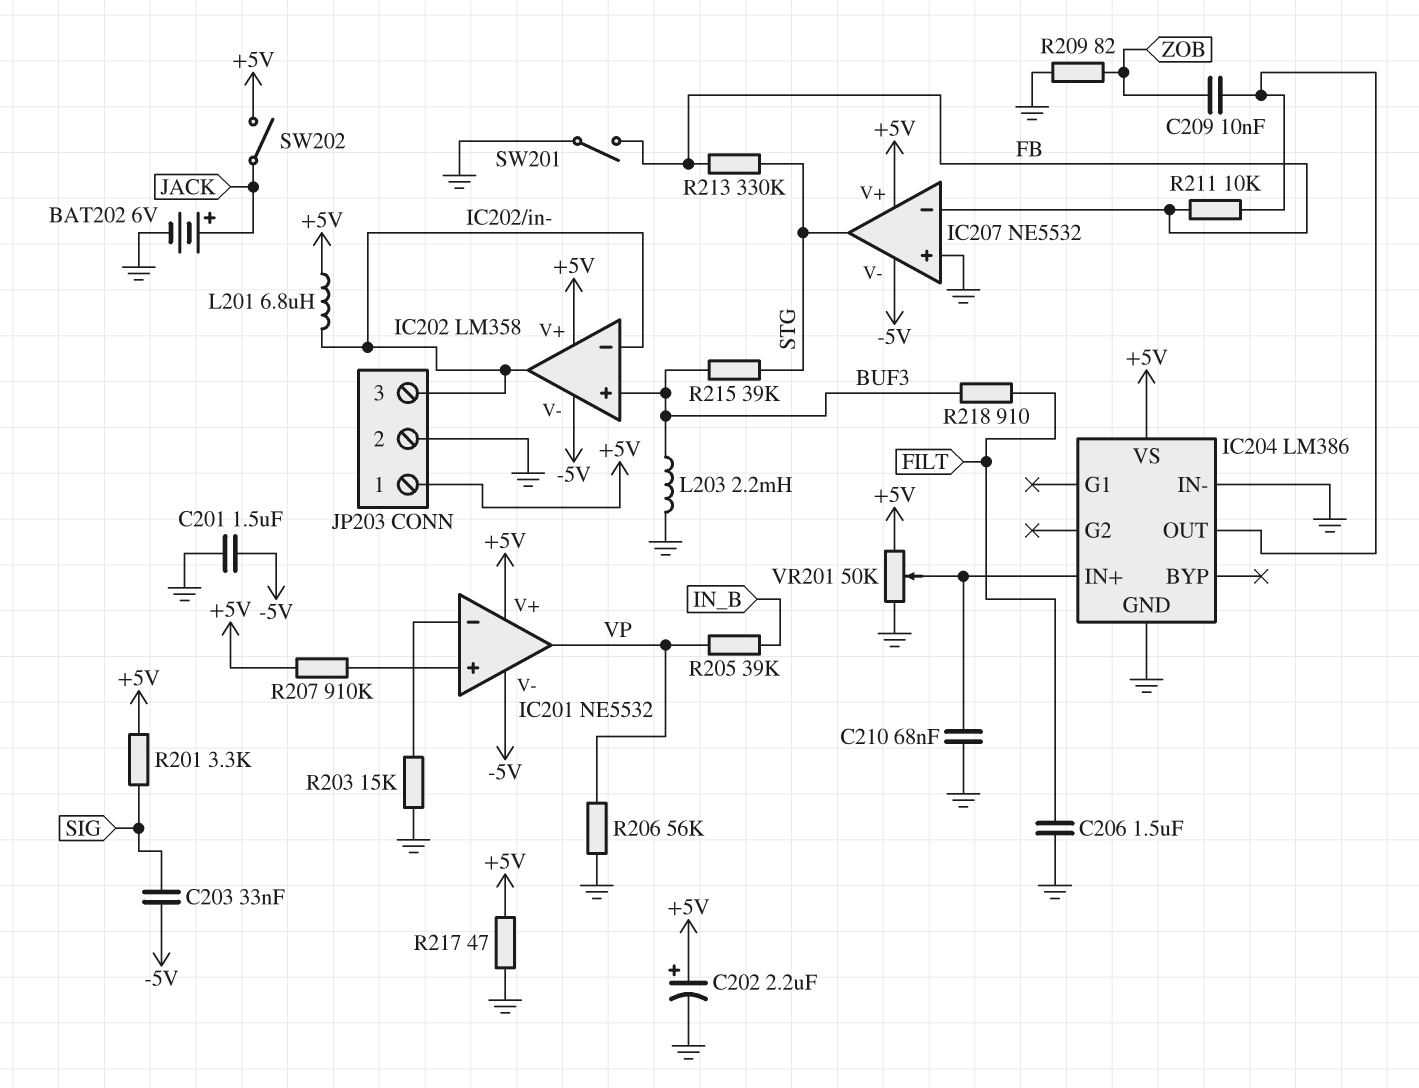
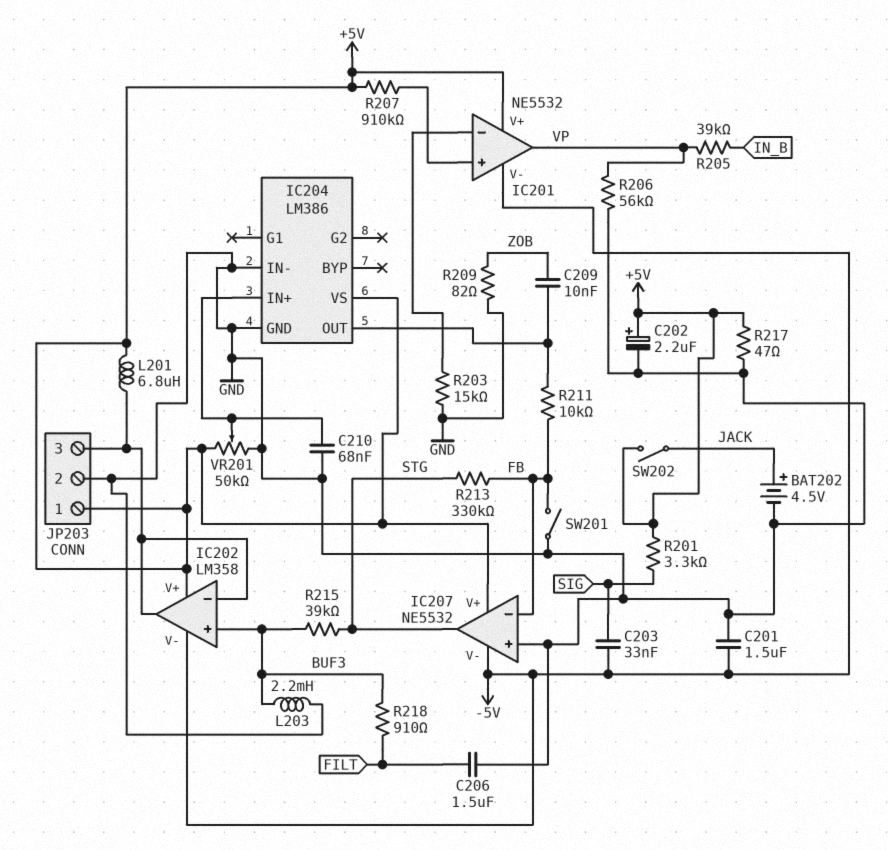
BAT202: 6V (plus JACK, minus GND) -> 4.5V (plus JACK, minus GND)

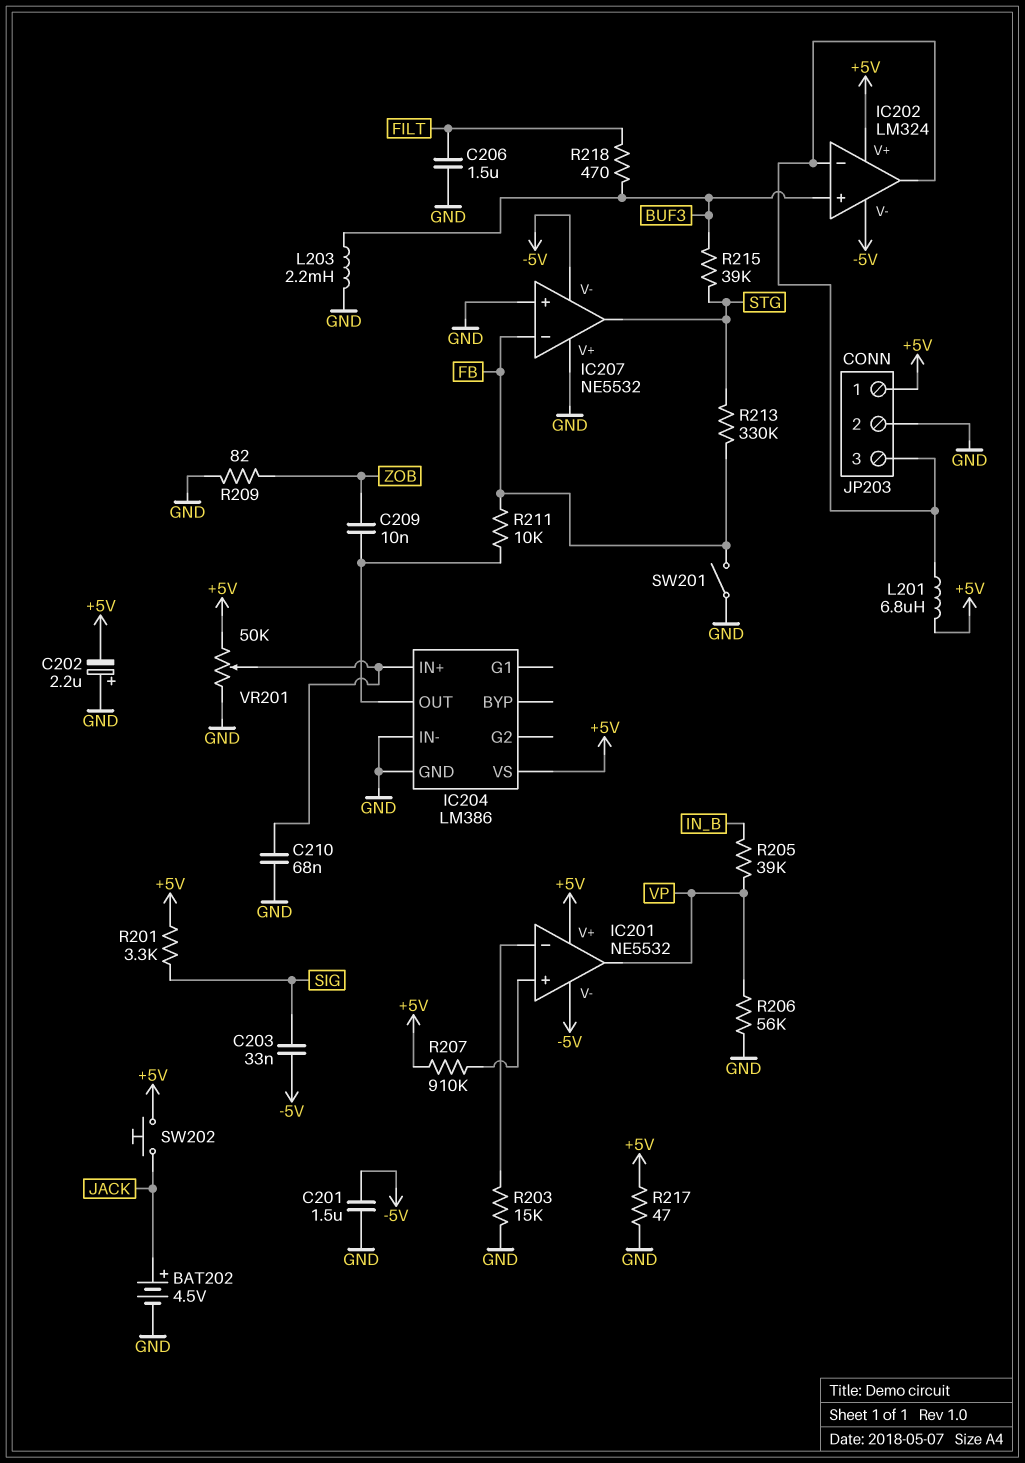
C202: 2.2uF (plus +5V, minus GND) -> 2.2uF (plus GND, minus +5V)
IC202: LM358 -> LM324
IC207 pin V+: +5V -> GND
R218: 910 (BUF3, FILT) -> 470 (BUF3, FILT)
SW202: switch (+5V, JACK) -> button (+5V, JACK)

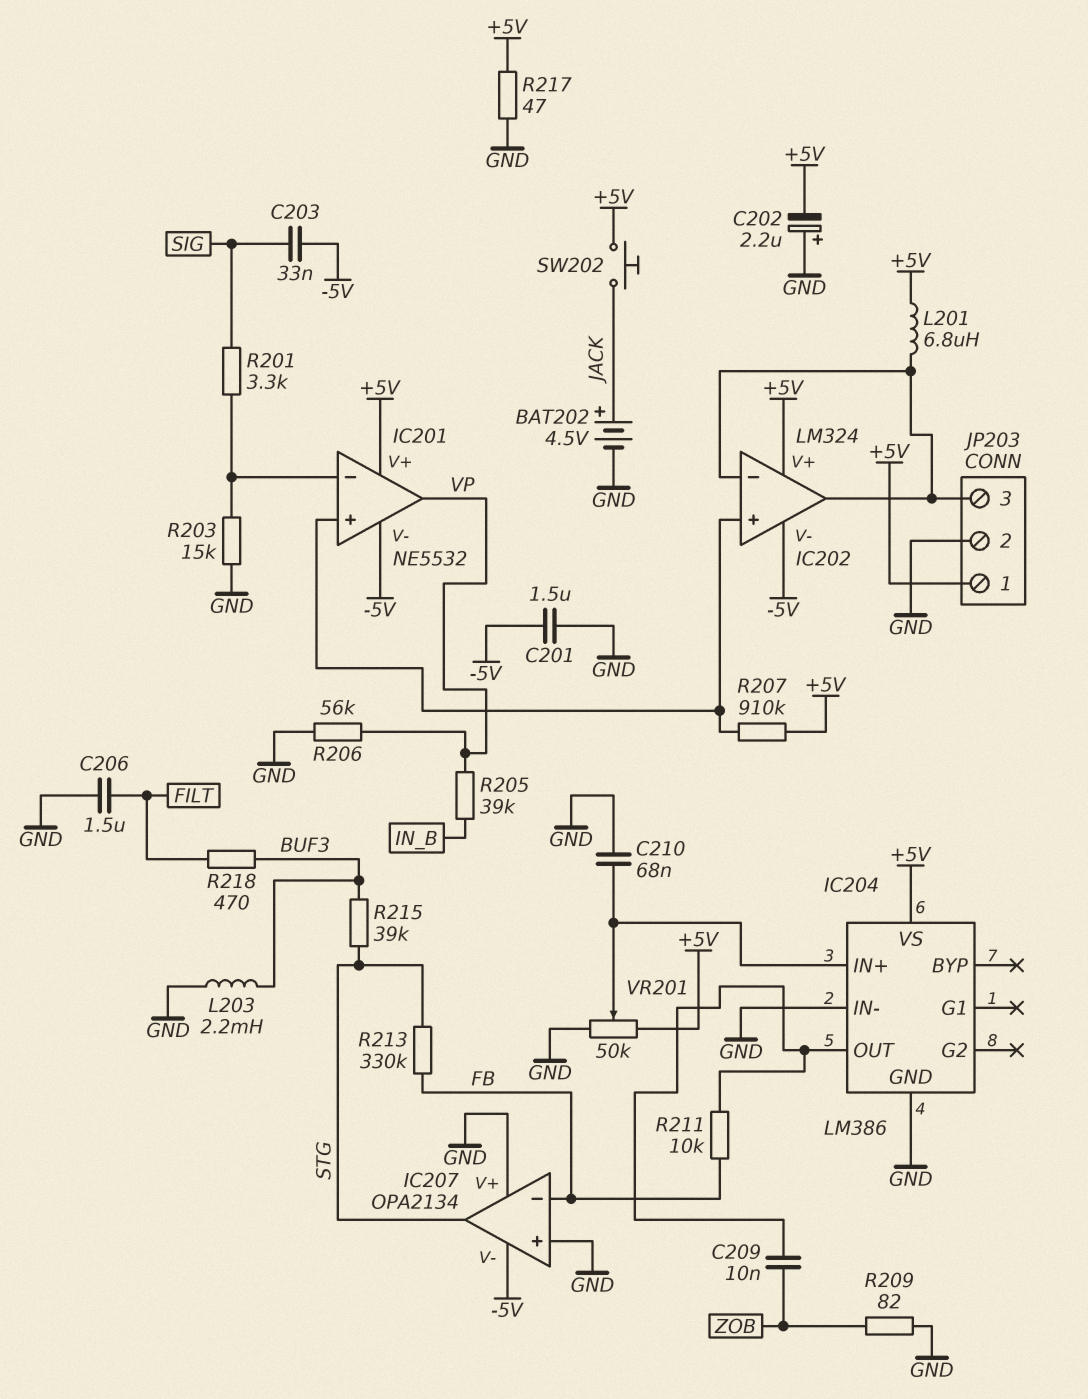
IC202 pin in+: BUF3 -> IC201/in+
IC207: NE5532 -> OPA2134
R201: 3.3k (+5V, SIG) -> 3.3k (IC201/in-, SIG)
SW201: switch (FB, GND) -> none

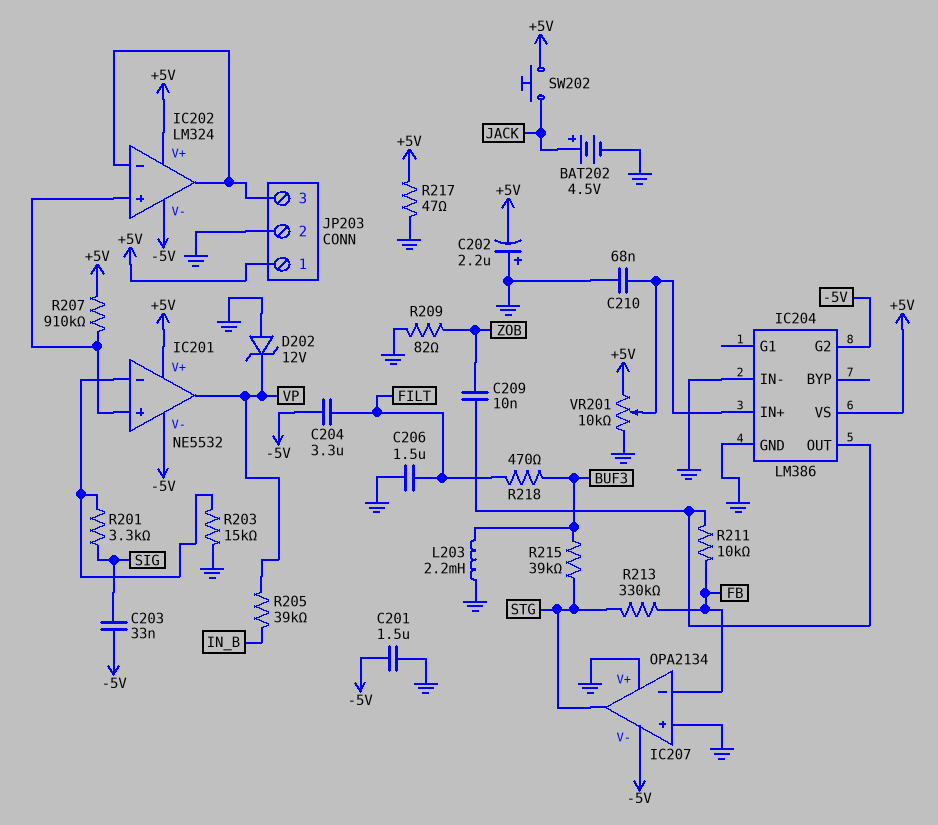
C204: none -> 3.3uF (-5V, FILT)
D202: none -> zener 12V (A GND, K VP)
IC204 pin G2: none -> -5V
L201: 6.8uH (+5V, IC202/in-) -> none
R206: 56k (GND, VP) -> none
VR201: 50k (+5V, GND, wiper IC204/IN+) -> 10k (+5V, GND, wiper IC204/IN+)

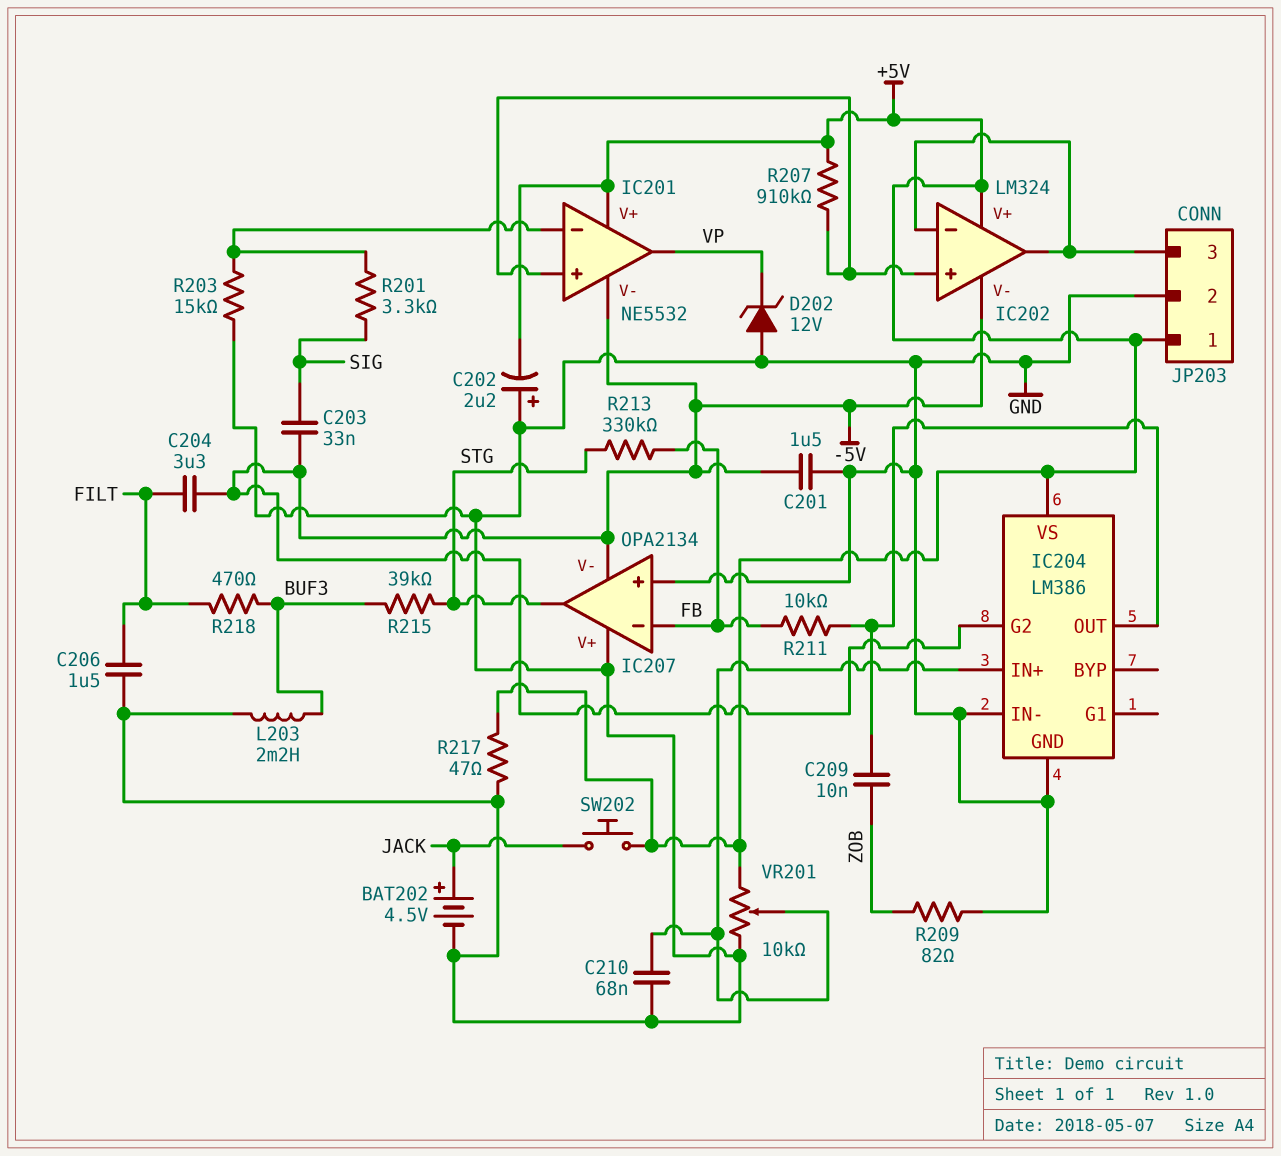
R205: 39k (IN_B, VP) -> none

